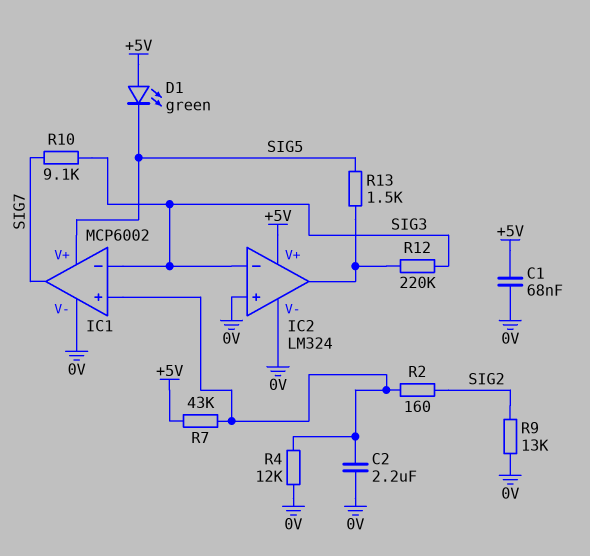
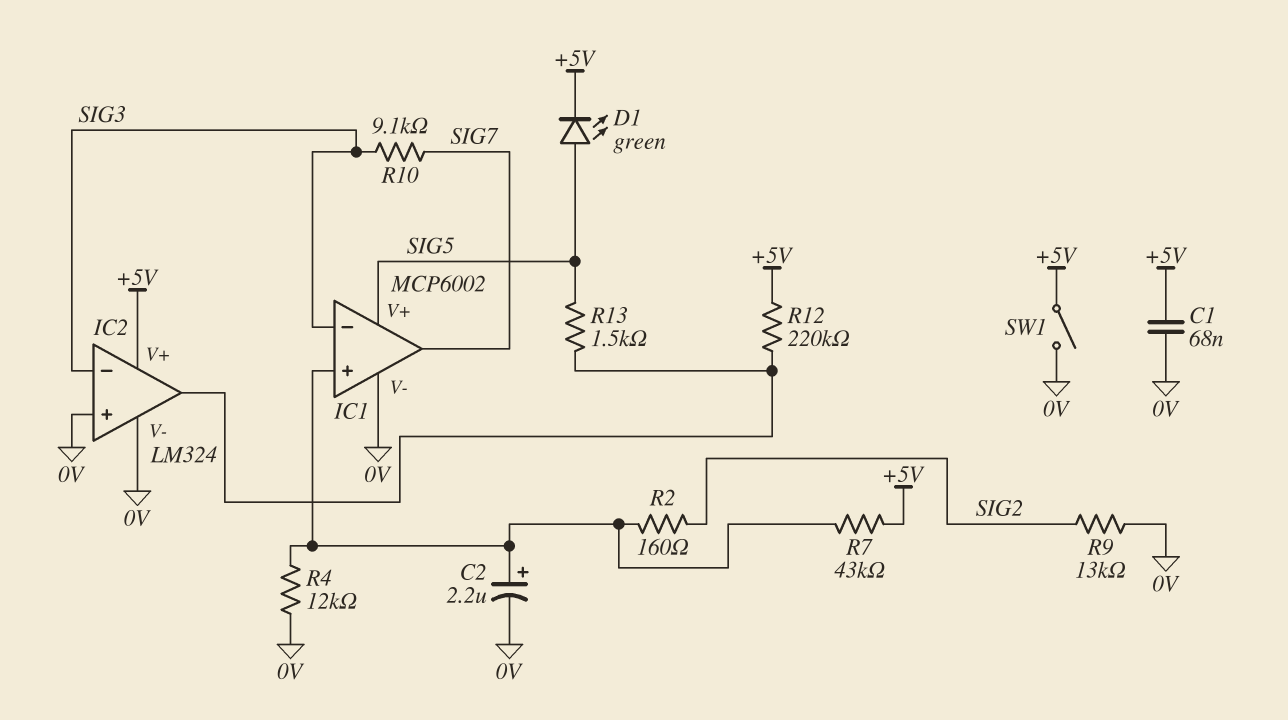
C2: 2.2uF (0V, IC1/in+) -> 2.2uF (plus IC1/in+, minus 0V)
D1: LED green (A +5V, K SIG5) -> LED green (A SIG5, K +5V)
R12: 220k (IC2/out, SIG3) -> 220k (+5V, IC2/out)
SW1: none -> switch (+5V, 0V)

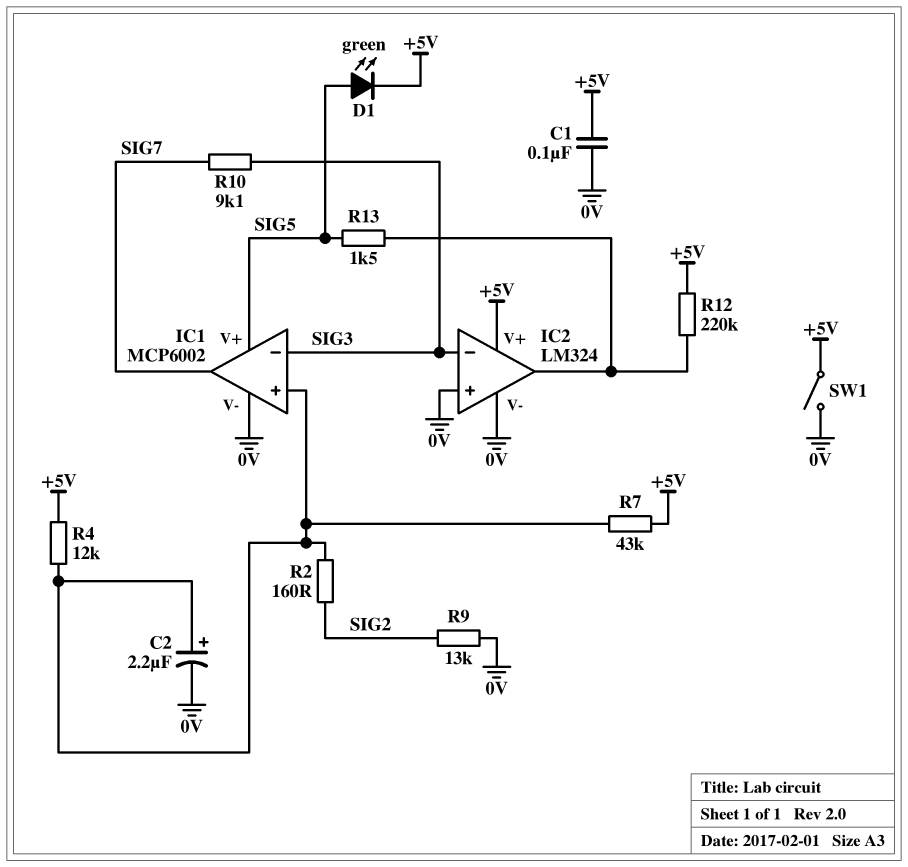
C1: 68nF (+5V, 0V) -> 100nF (+5V, 0V)
R4: 12k (0V, IC1/in+) -> 12k (+5V, IC1/in+)

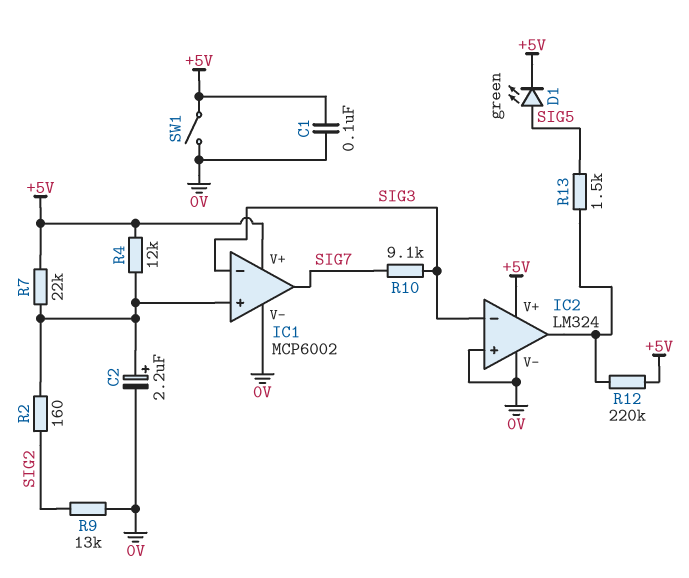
IC1 pin V+: SIG5 -> +5V
R7: 43k (+5V, IC1/in+) -> 22k (+5V, IC1/in+)

